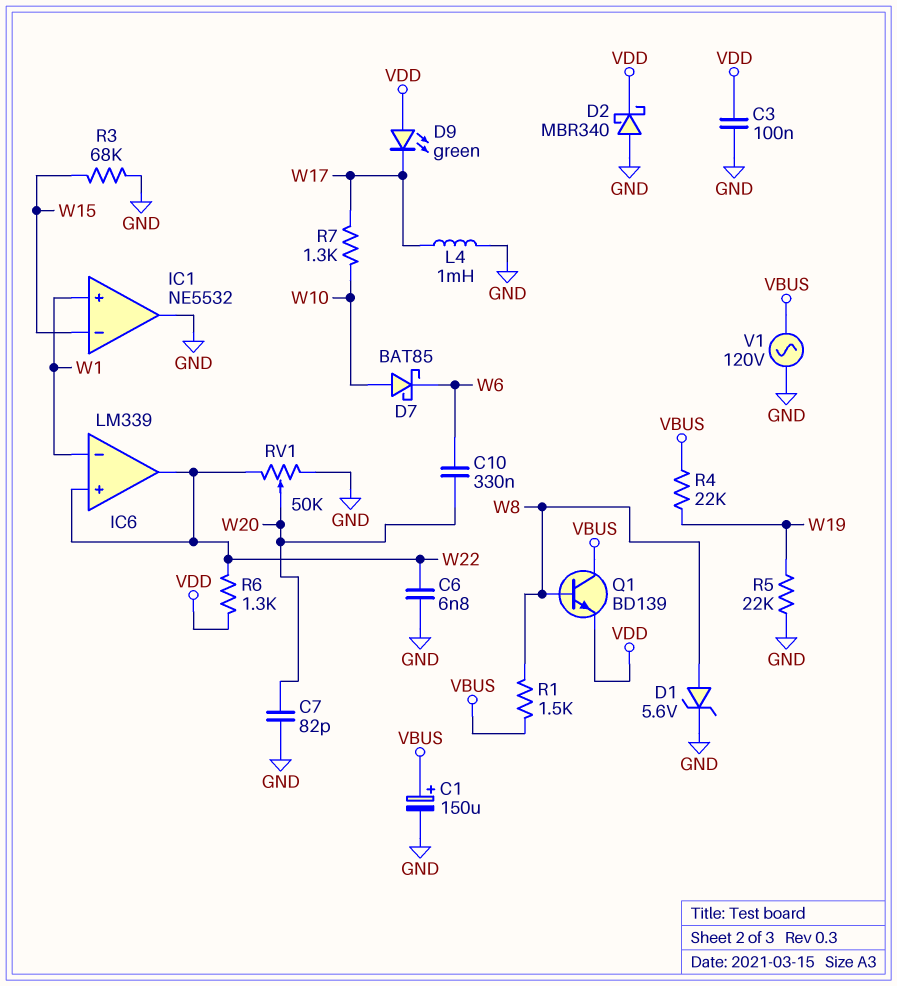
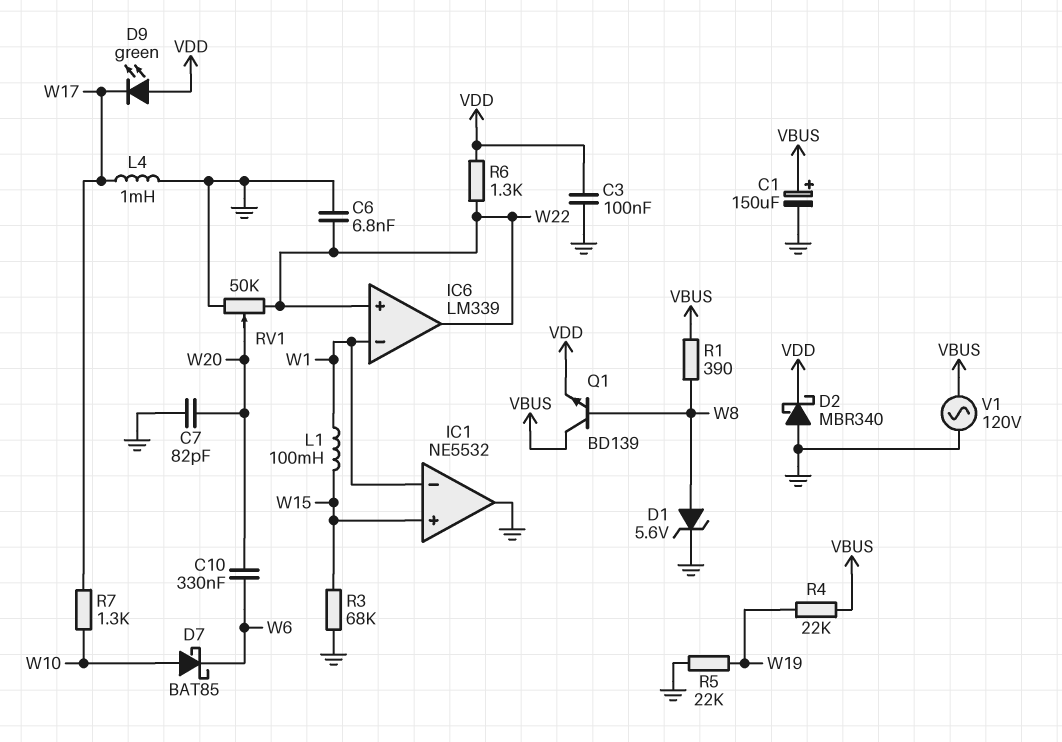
IC1 pin in+: W1 -> W15
IC1 pin in-: W15 -> W1
L1: none -> 100mH (W1, W15)
R1: 1.5k (VBUS, W8) -> 390 (VBUS, W8)

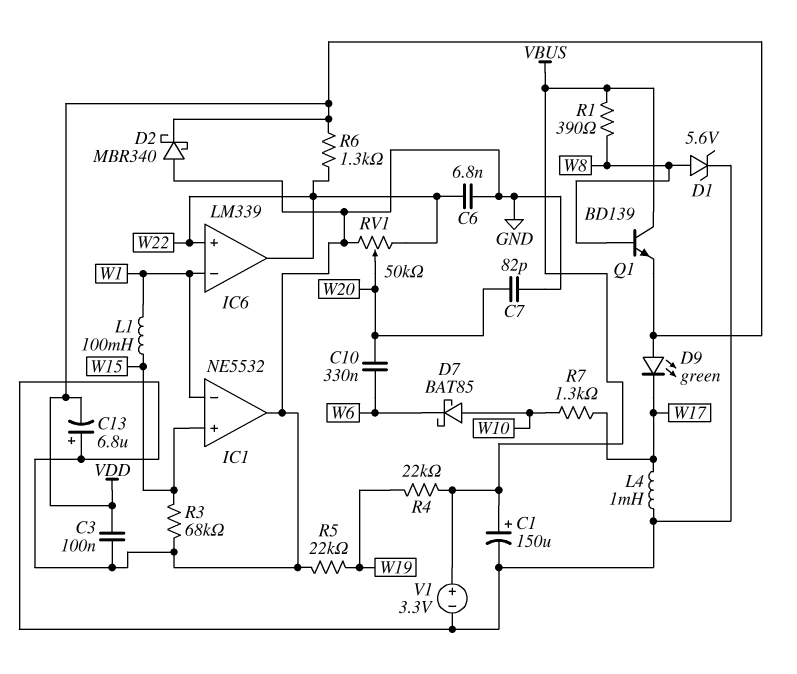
C13: none -> 6.8uF (plus GND, minus VDD)
V1: AC 120V (GND, VBUS) -> 3.3V (plus VBUS, minus GND)

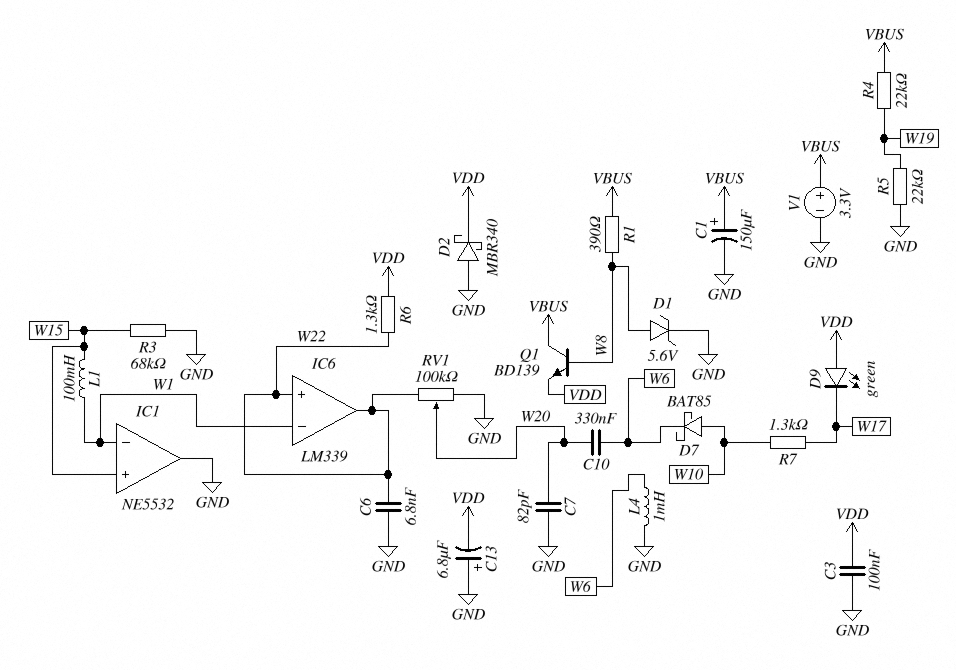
L4: 1mH (GND, W17) -> 1mH (GND, W6)
RV1: 50k (GND, W22, wiper W20) -> 100k (GND, W22, wiper W20)

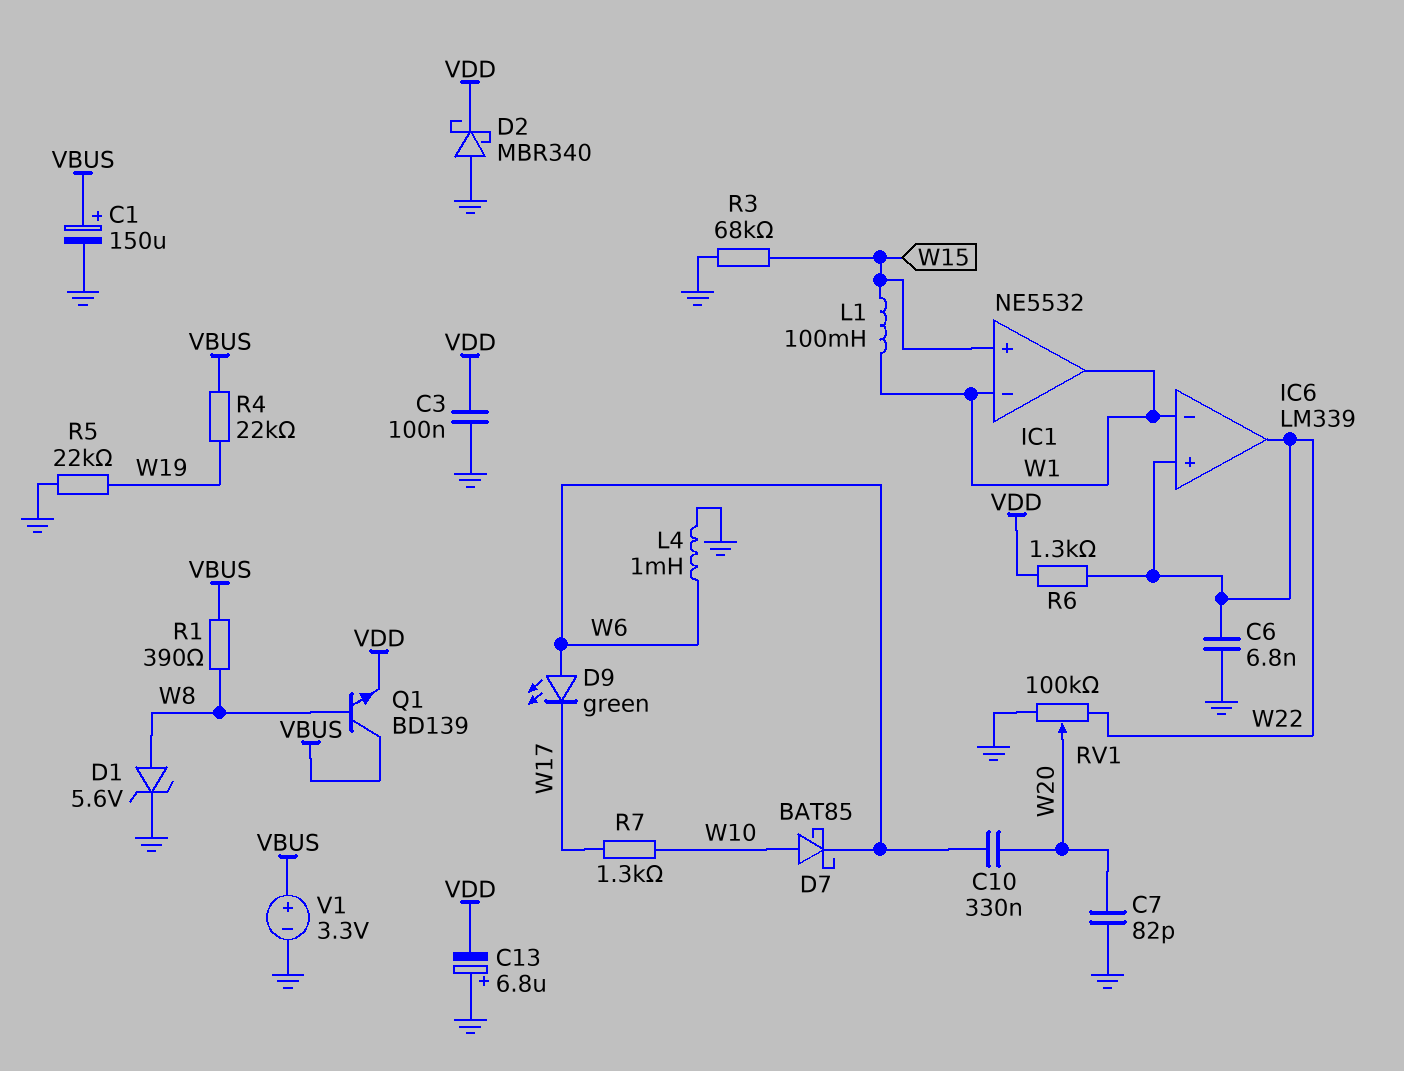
D9: LED green (A VDD, K W17) -> LED green (A W6, K W17)
IC1 pin out: GND -> W1

